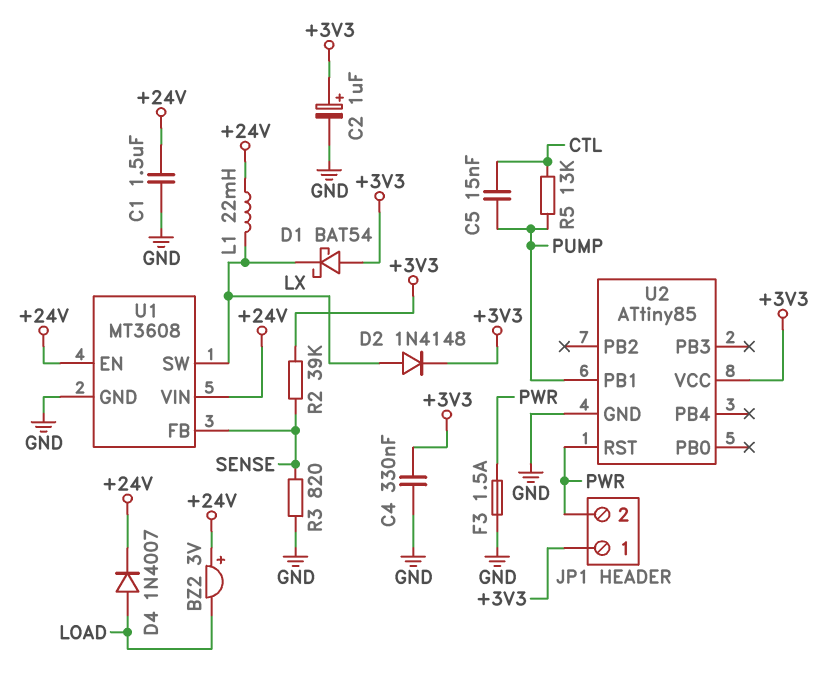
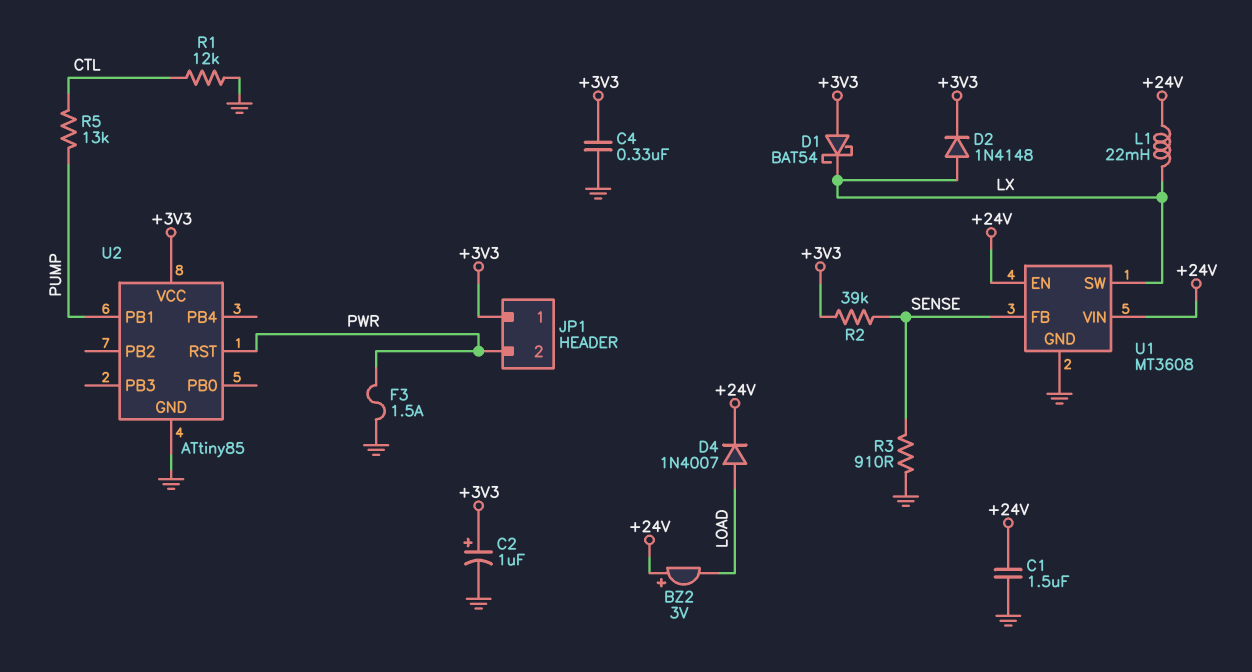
C5: 15nF (CTL, PUMP) -> none
R1: none -> 12k (CTL, GND)
R3: 820 (GND, SENSE) -> 910 (GND, SENSE)

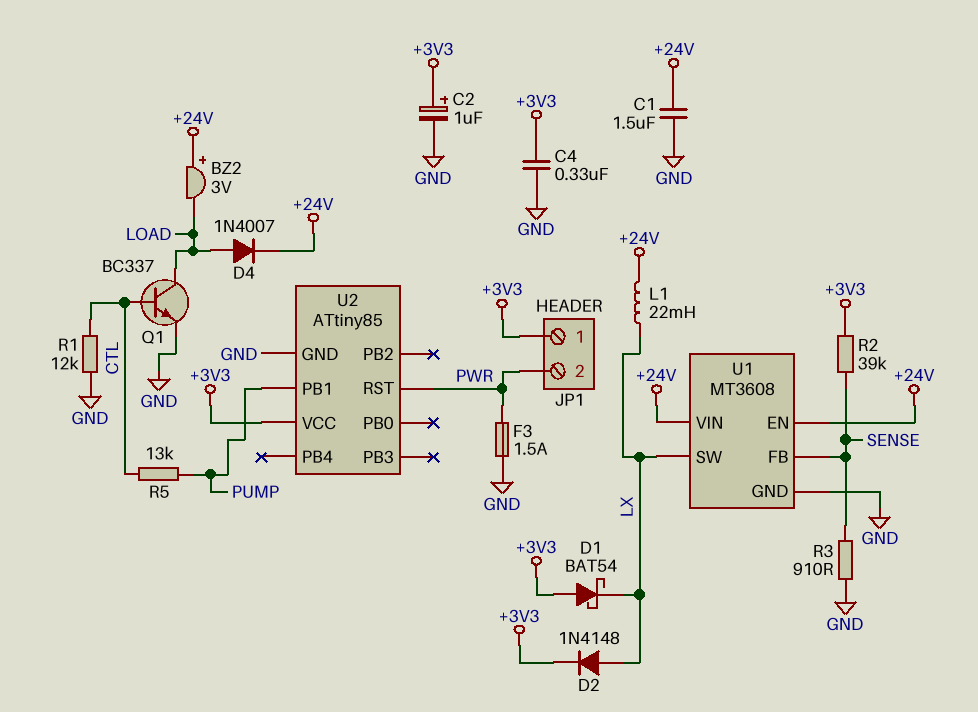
Q1: none -> NPN BC337 (B CTL, C LOAD, E GND)

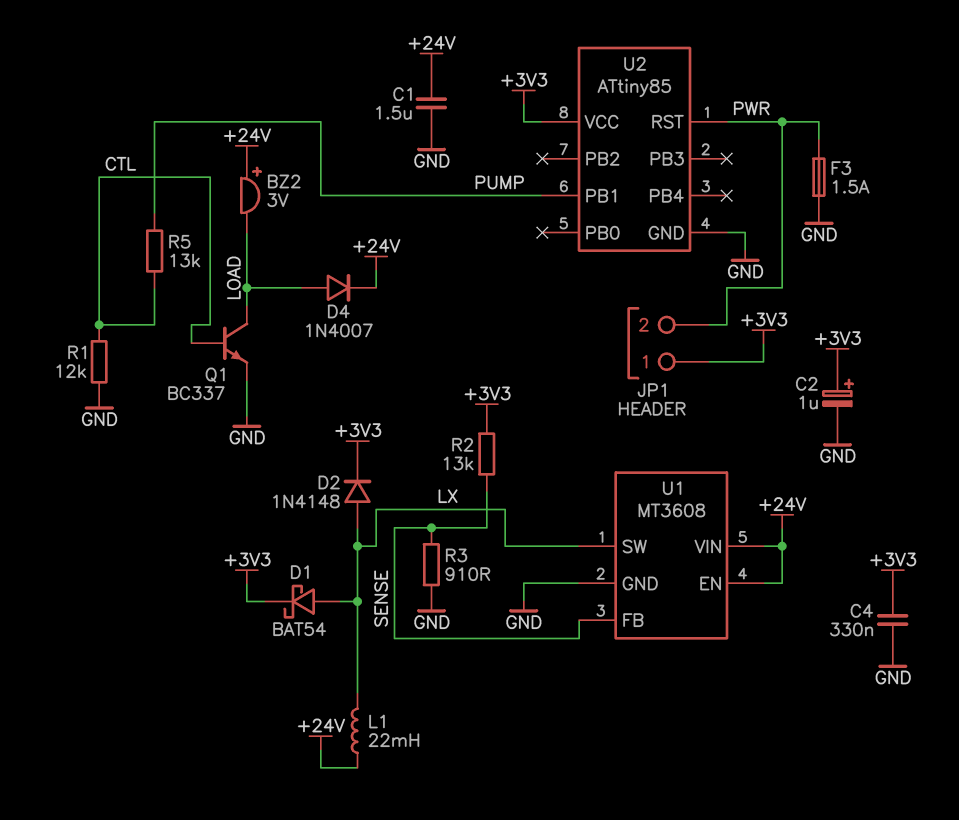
D1: schottky BAT54 (A +3V3, K LX) -> schottky BAT54 (A LX, K +3V3)
R2: 39k (+3V3, SENSE) -> 13k (+3V3, SENSE)

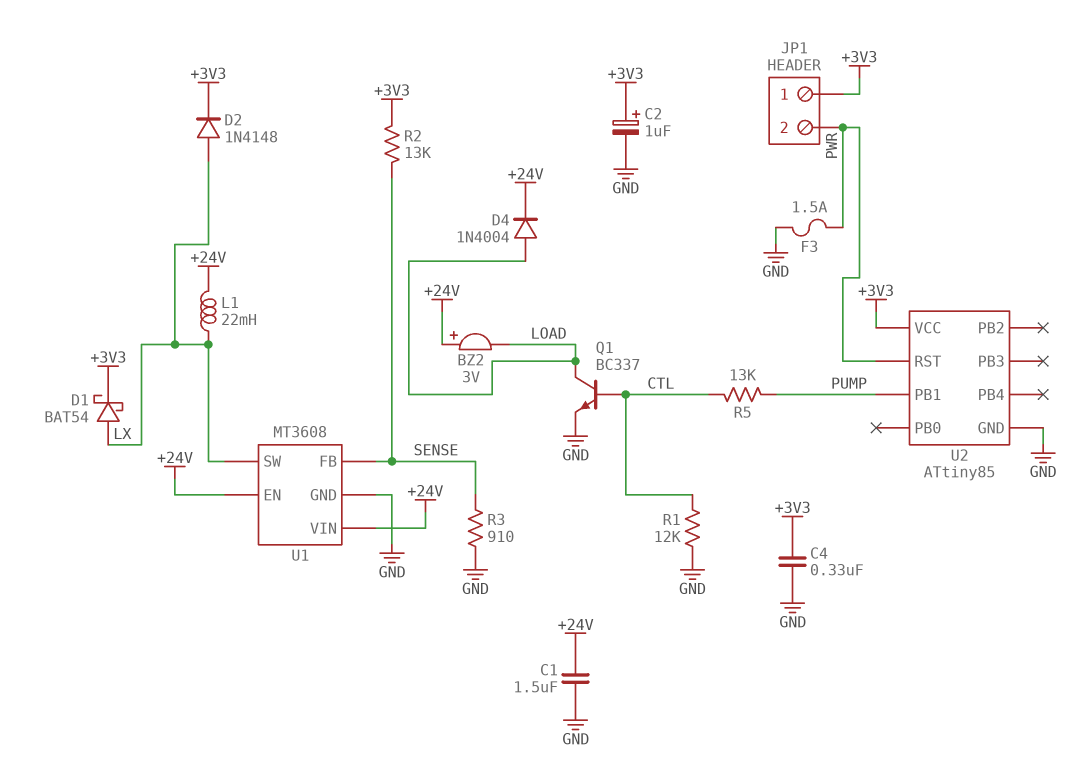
D4: diode 1N4007 (A LOAD, K +24V) -> diode 1N4004 (A LOAD, K +24V)

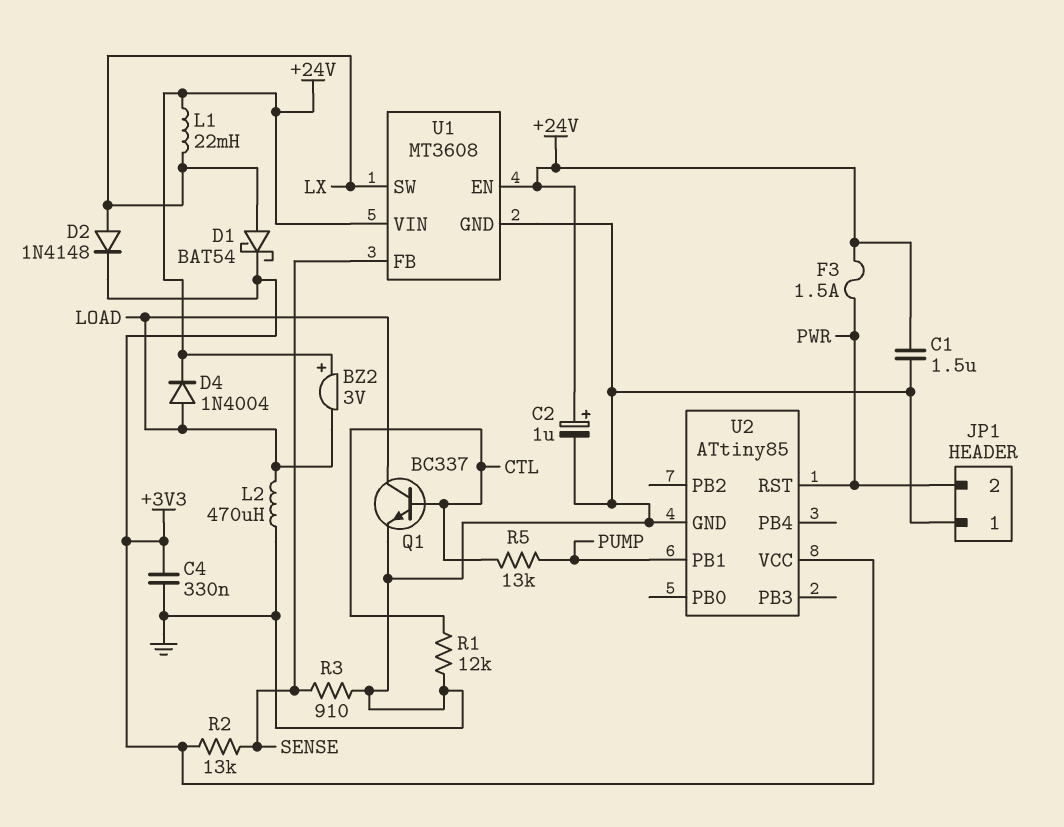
C2: 1uF (plus +3V3, minus GND) -> 1uF (plus +24V, minus GND)
F3: 1.5A (GND, PWR) -> 1.5A (+24V, PWR)
JP1 pin 1: +3V3 -> GND
L2: none -> 470uH (GND, LOAD)

